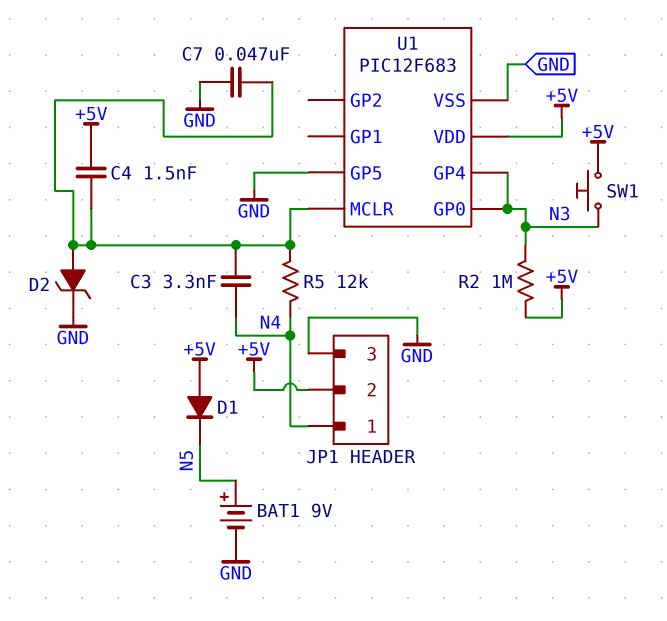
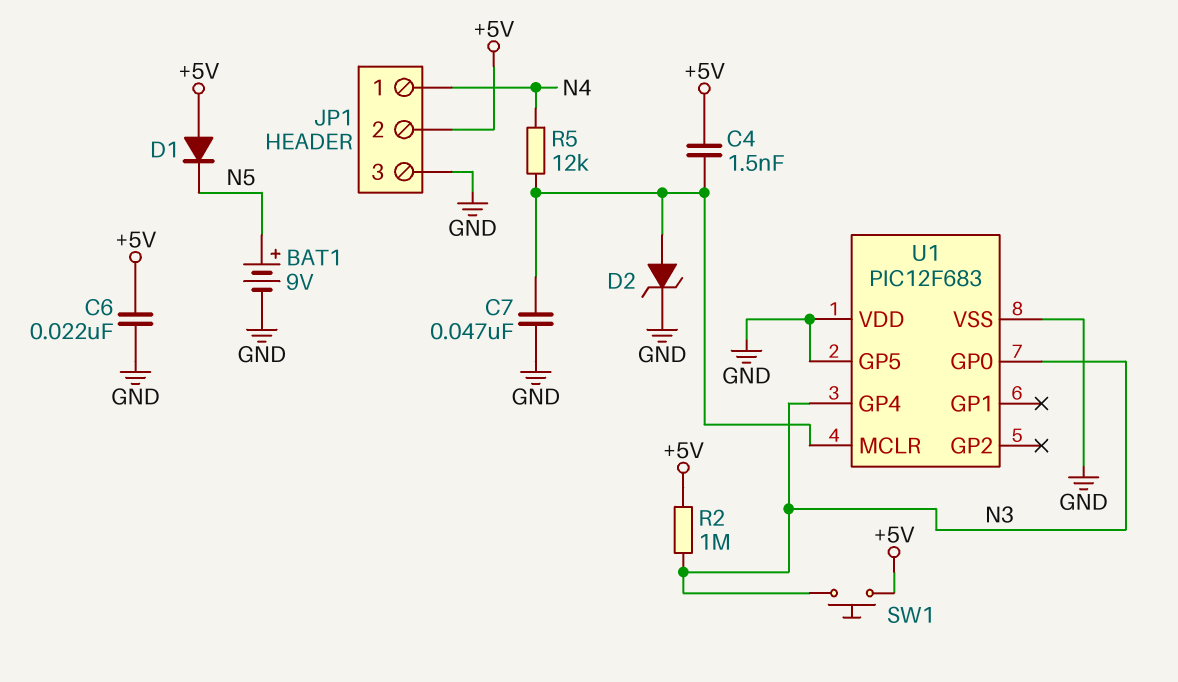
C3: 3.3nF (N4, U1/MCLR) -> none
C6: none -> 22nF (+5V, GND)
U1 pin VDD: +5V -> GND

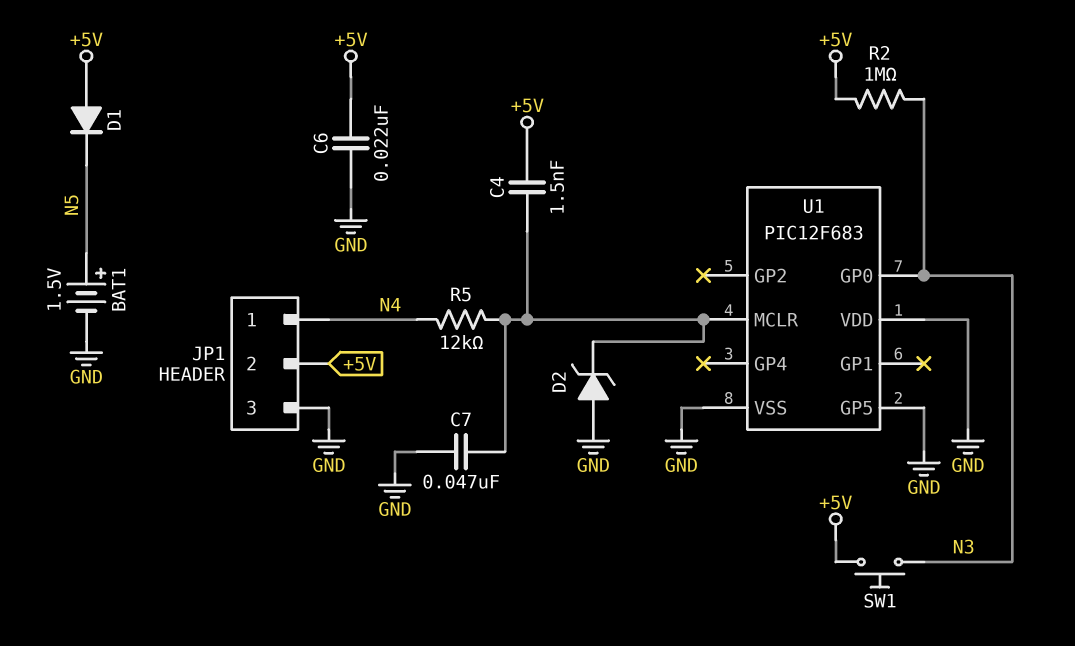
BAT1: 9V (plus N5, minus GND) -> 1.5V (plus N5, minus GND)
D2: zener (A U1/MCLR, K GND) -> zener (A GND, K U1/MCLR)
U1 pin GP4: N3 -> none

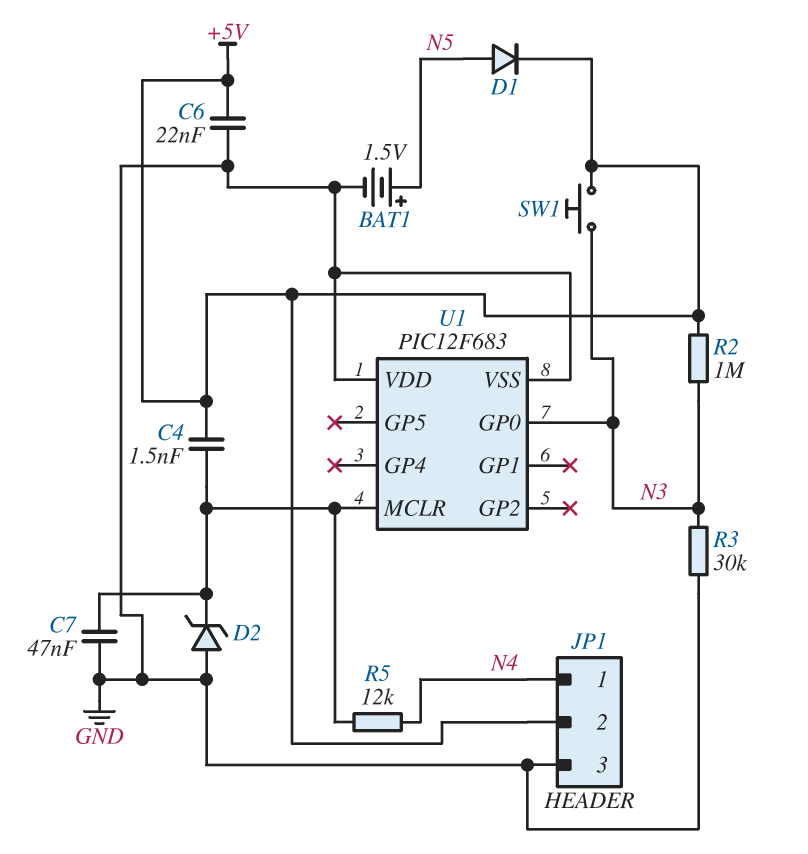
D1: diode (A +5V, K N5) -> diode (A N5, K +5V)
R3: none -> 30k (GND, N3)
U1 pin GP5: GND -> none

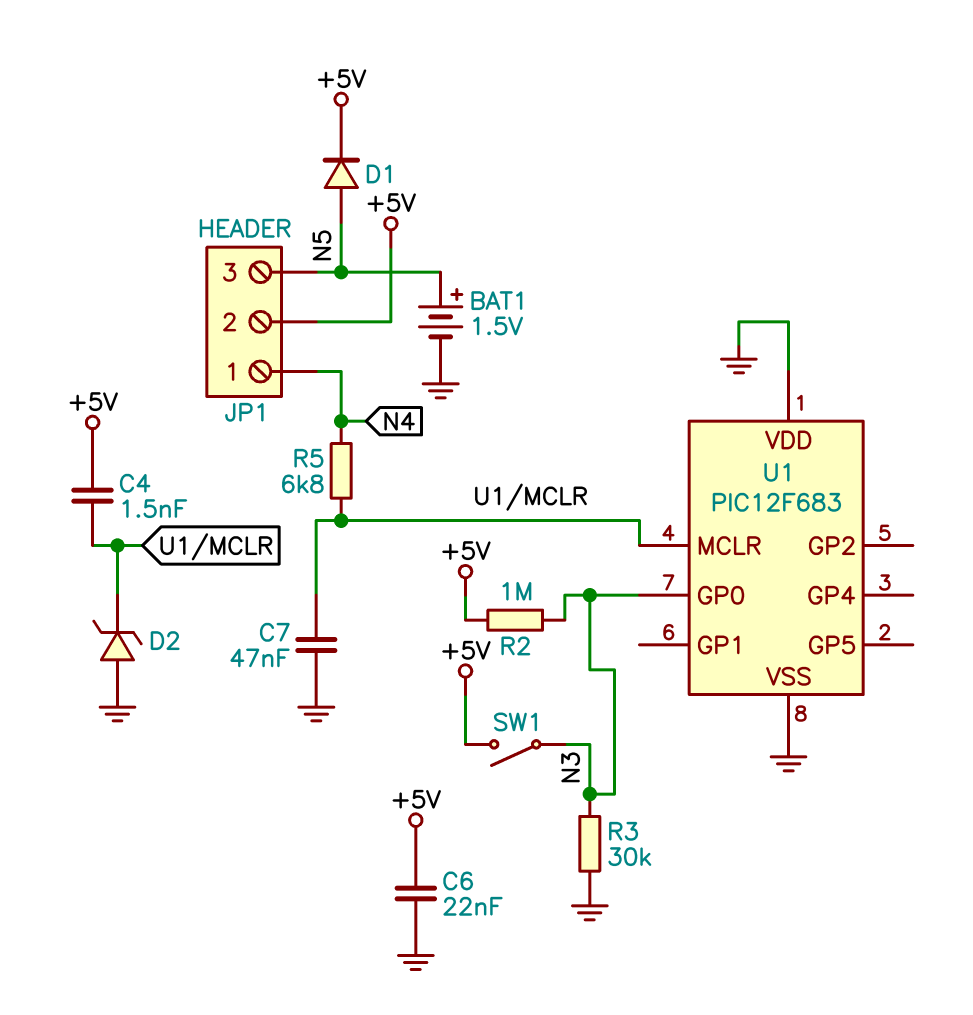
JP1 pin 3: GND -> N5
R5: 12k (N4, U1/MCLR) -> 6.8k (N4, U1/MCLR)
SW1: button (+5V, N3) -> switch (+5V, N3)

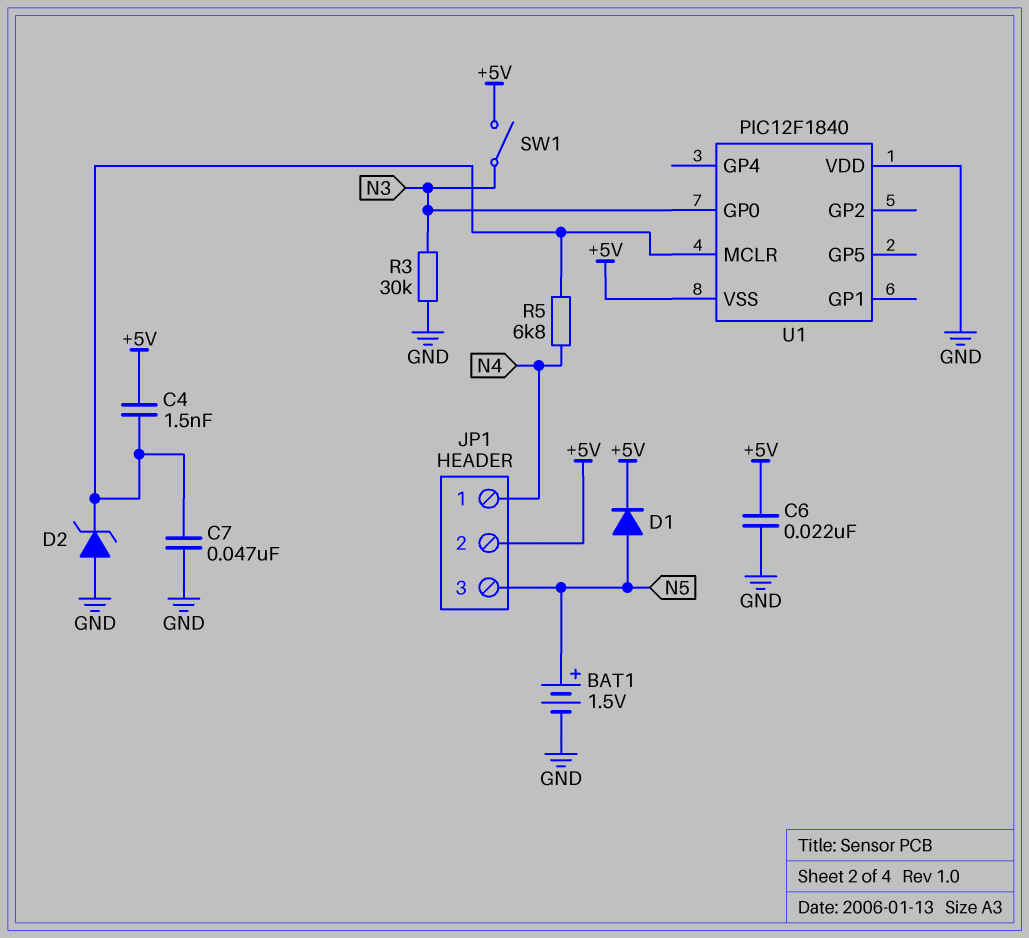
R2: 1M (+5V, N3) -> none
U1: PIC12F683 -> PIC12F1840
U1 pin VSS: GND -> +5V

